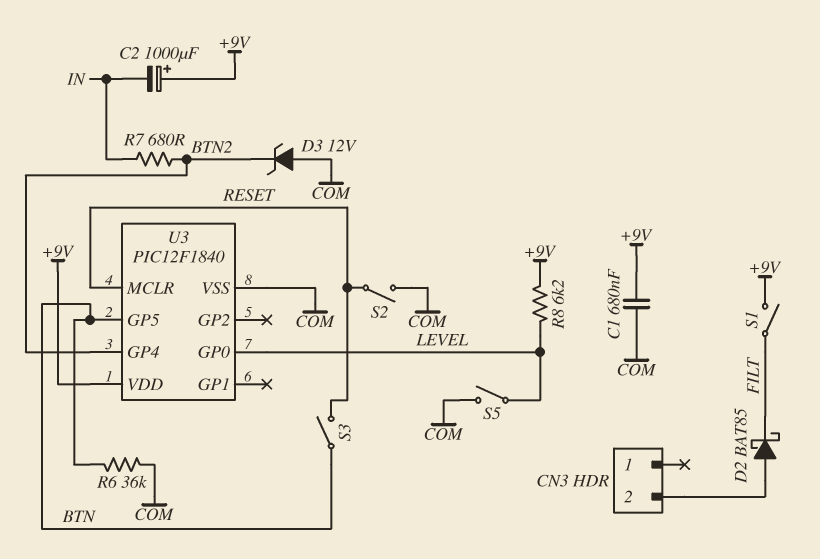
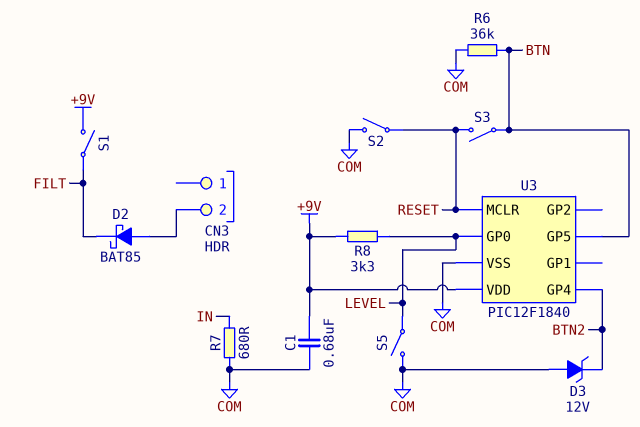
C2: 1000uF (plus +9V, minus IN) -> none
R7: 680 (BTN2, IN) -> 680 (COM, IN)
R8: 6.2k (+9V, LEVEL) -> 3.3k (+9V, LEVEL)

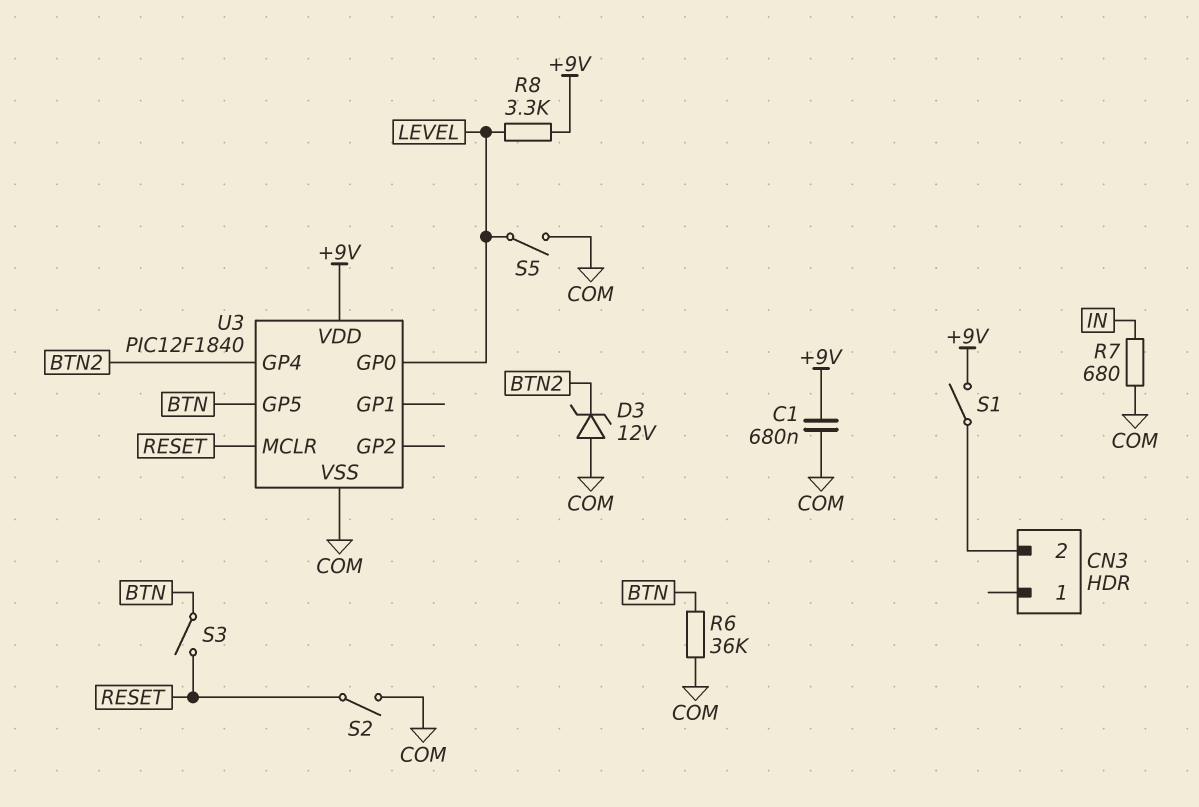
D2: schottky BAT85 (A CN3/2, K FILT) -> none
S1: switch (+9V, FILT) -> switch (+9V, CN3/2)

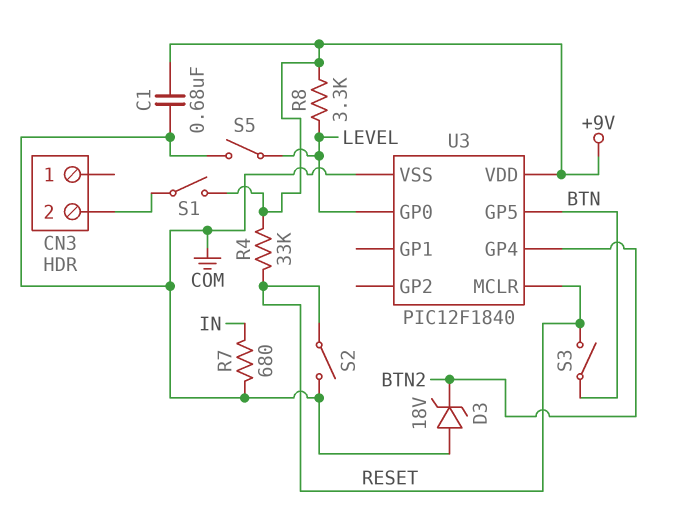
D3: zener 12V (A COM, K BTN2) -> zener 18V (A COM, K BTN2)
R4: none -> 33k (+9V, RESET)
R6: 36k (BTN, COM) -> none

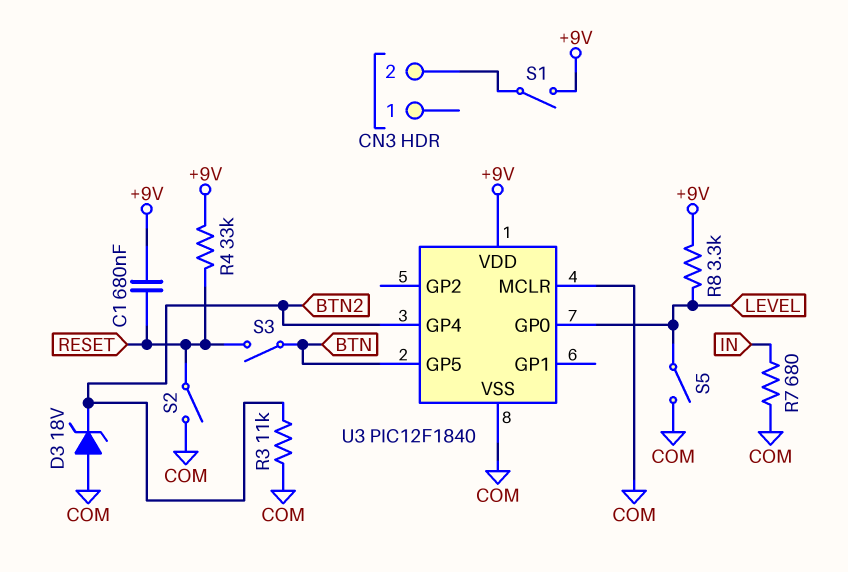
C1: 680nF (+9V, COM) -> 680nF (+9V, RESET)
R3: none -> 11k (BTN2, COM)
U3 pin MCLR: RESET -> COM

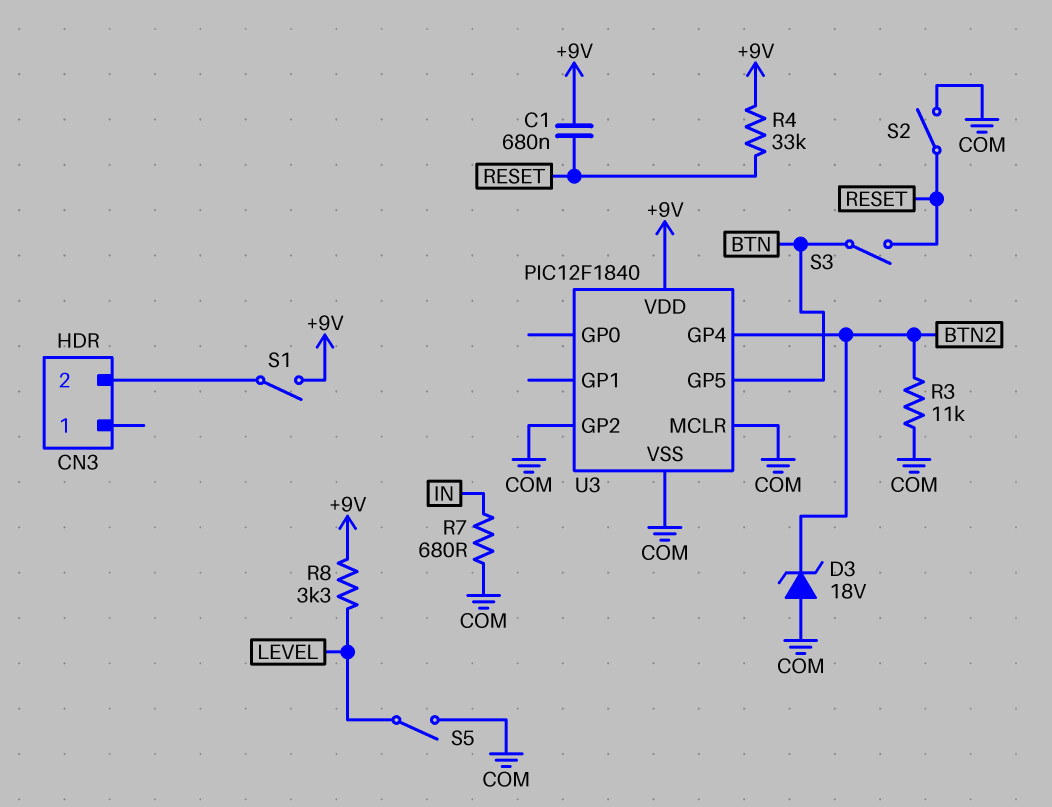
U3 pin GP0: LEVEL -> none
U3 pin GP2: none -> COM

